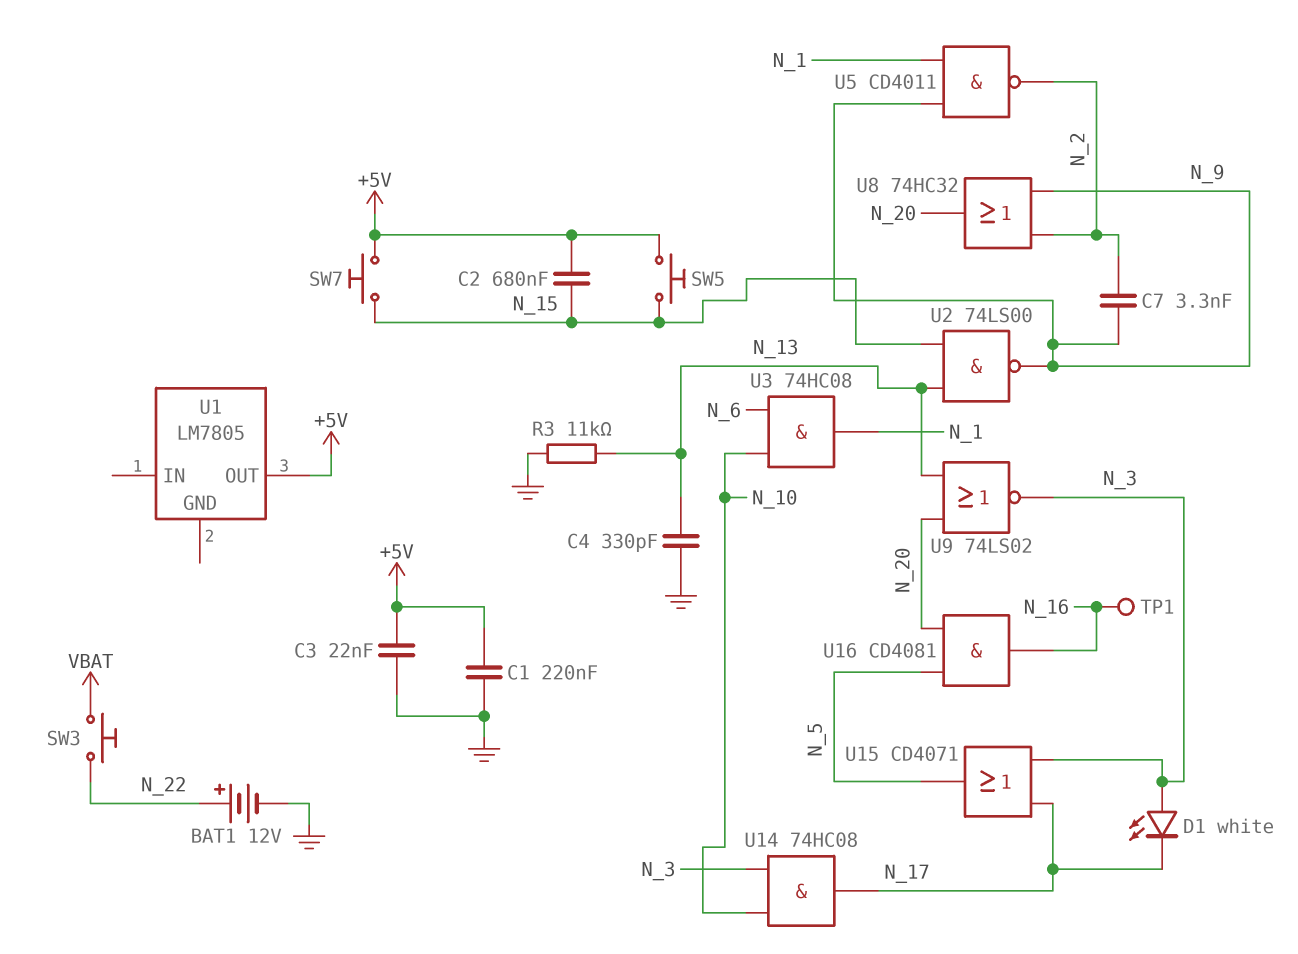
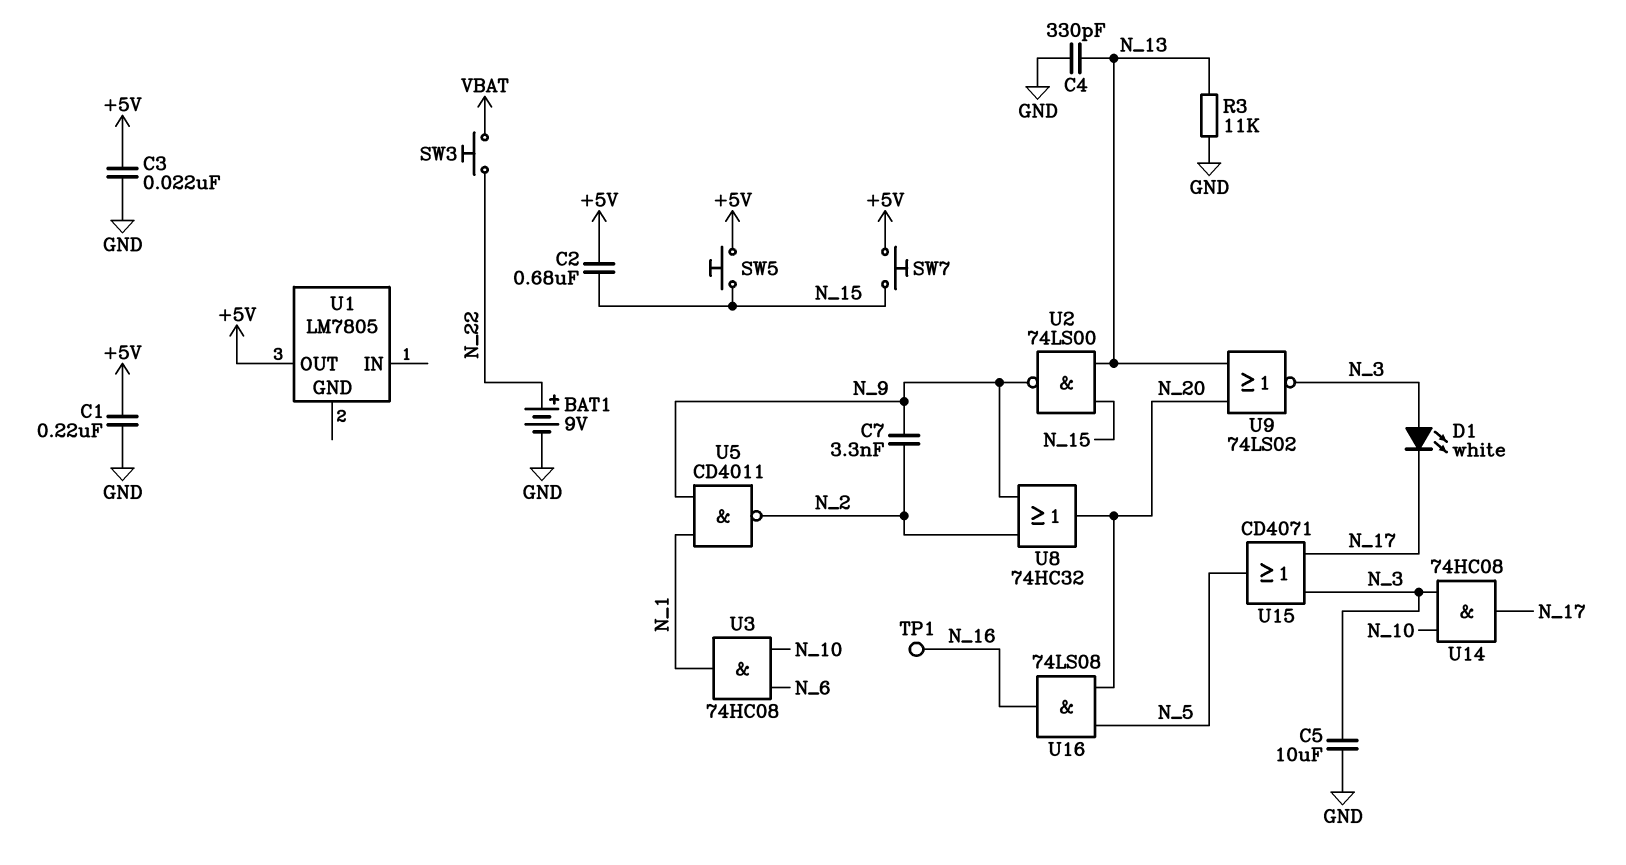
BAT1: 12V (plus N_22, minus GND) -> 9V (plus N_22, minus GND)
C5: none -> 10uF (GND, N_3)
U16: AND CD4081 (in N_5, in N_20, out N_16) -> AND 74LS08 (in N_5, in N_20, out N_16)

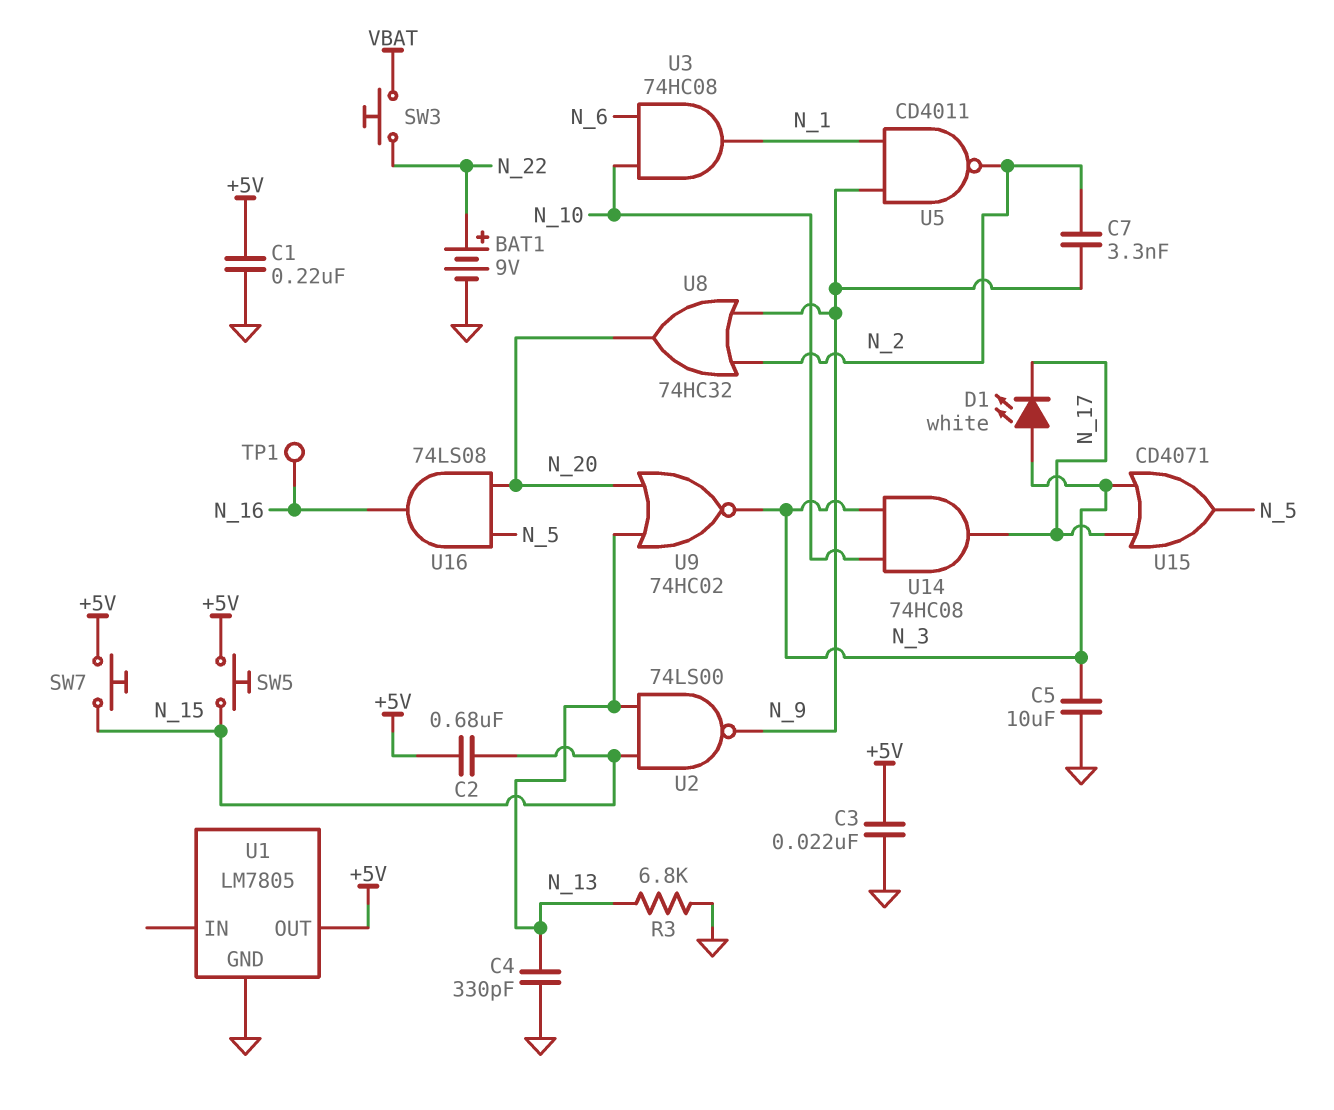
R3: 11k (GND, N_13) -> 6.8k (GND, N_13)
U1 pin GND: none -> GND
U9: NOR 74LS02 (in N_13, in N_20, out N_3) -> NOR 74HC02 (in N_13, in N_20, out N_3)

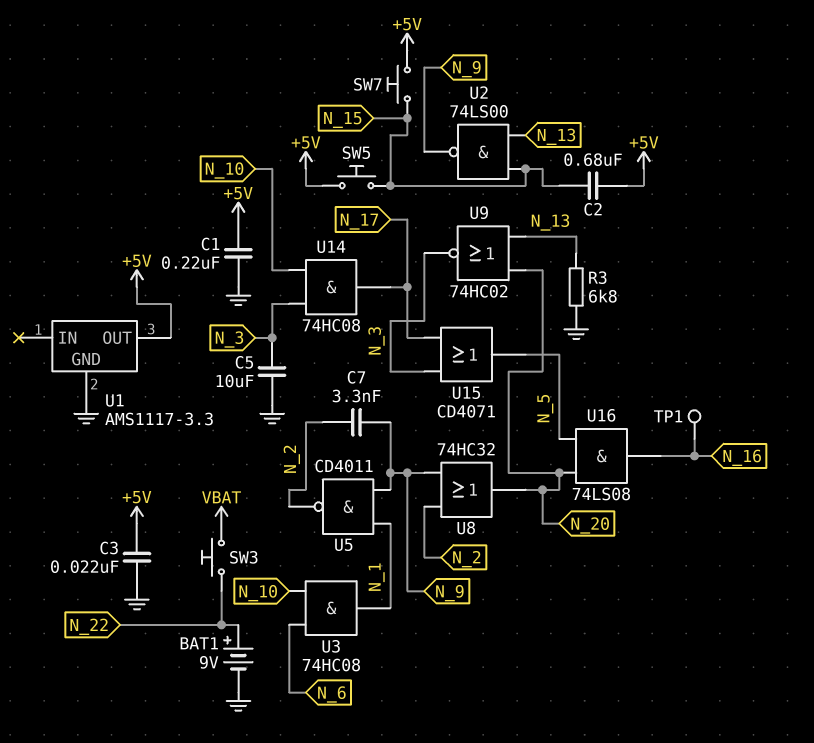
C4: 330pF (GND, N_13) -> none
D1: LED white (A N_3, K N_17) -> none
U1: LM7805 -> AMS1117-3.3

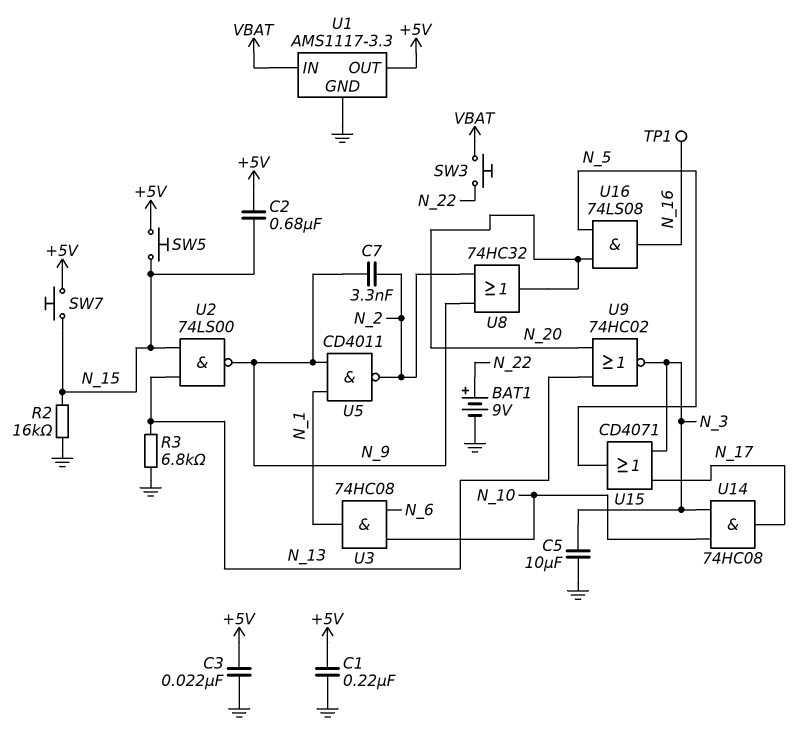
R2: none -> 16k (GND, N_15)
U1 pin IN: none -> VBAT

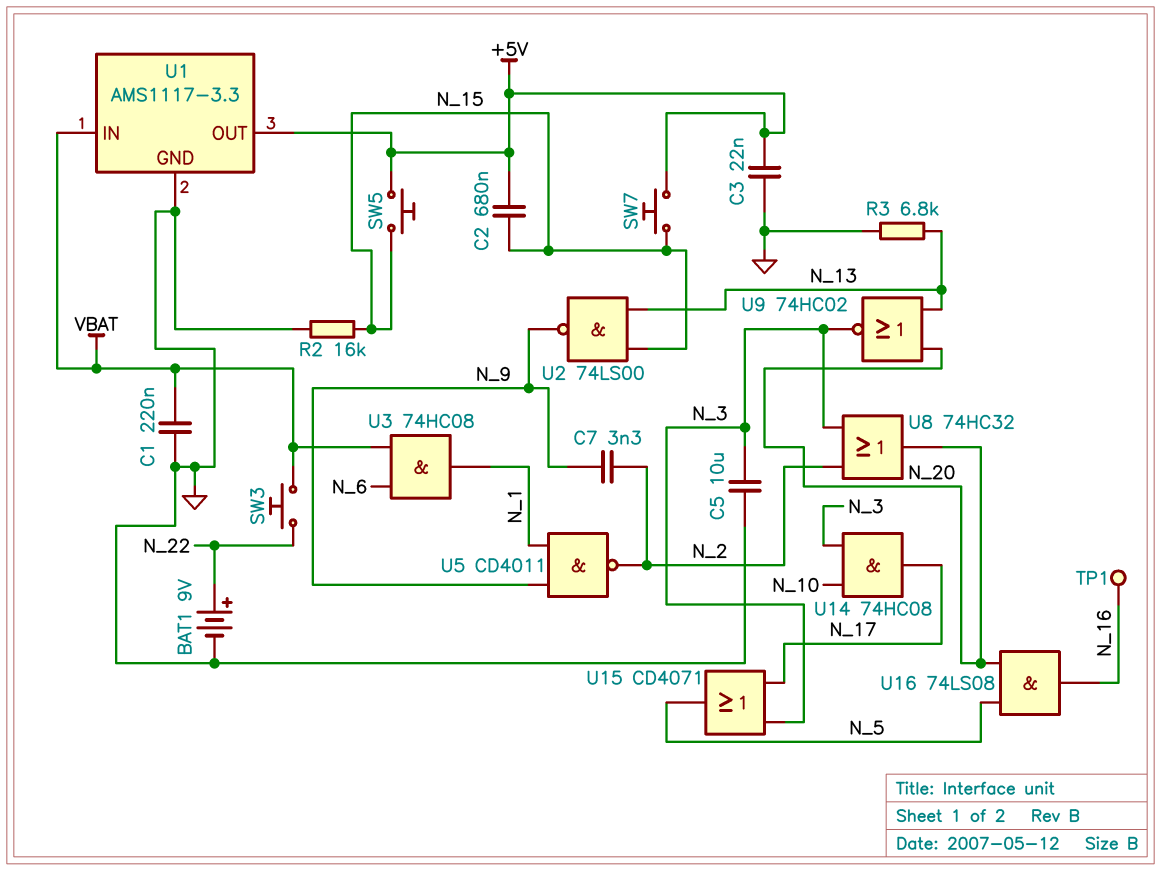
C1: 220nF (+5V, GND) -> 220nF (GND, VBAT)
U3: AND 74HC08 (in N_6, in N_10, out N_1) -> AND 74HC08 (in N_6, in VBAT, out N_1)
U8: OR 74HC32 (in N_2, in N_9, out N_20) -> OR 74HC32 (in N_2, in N_3, out N_20)

